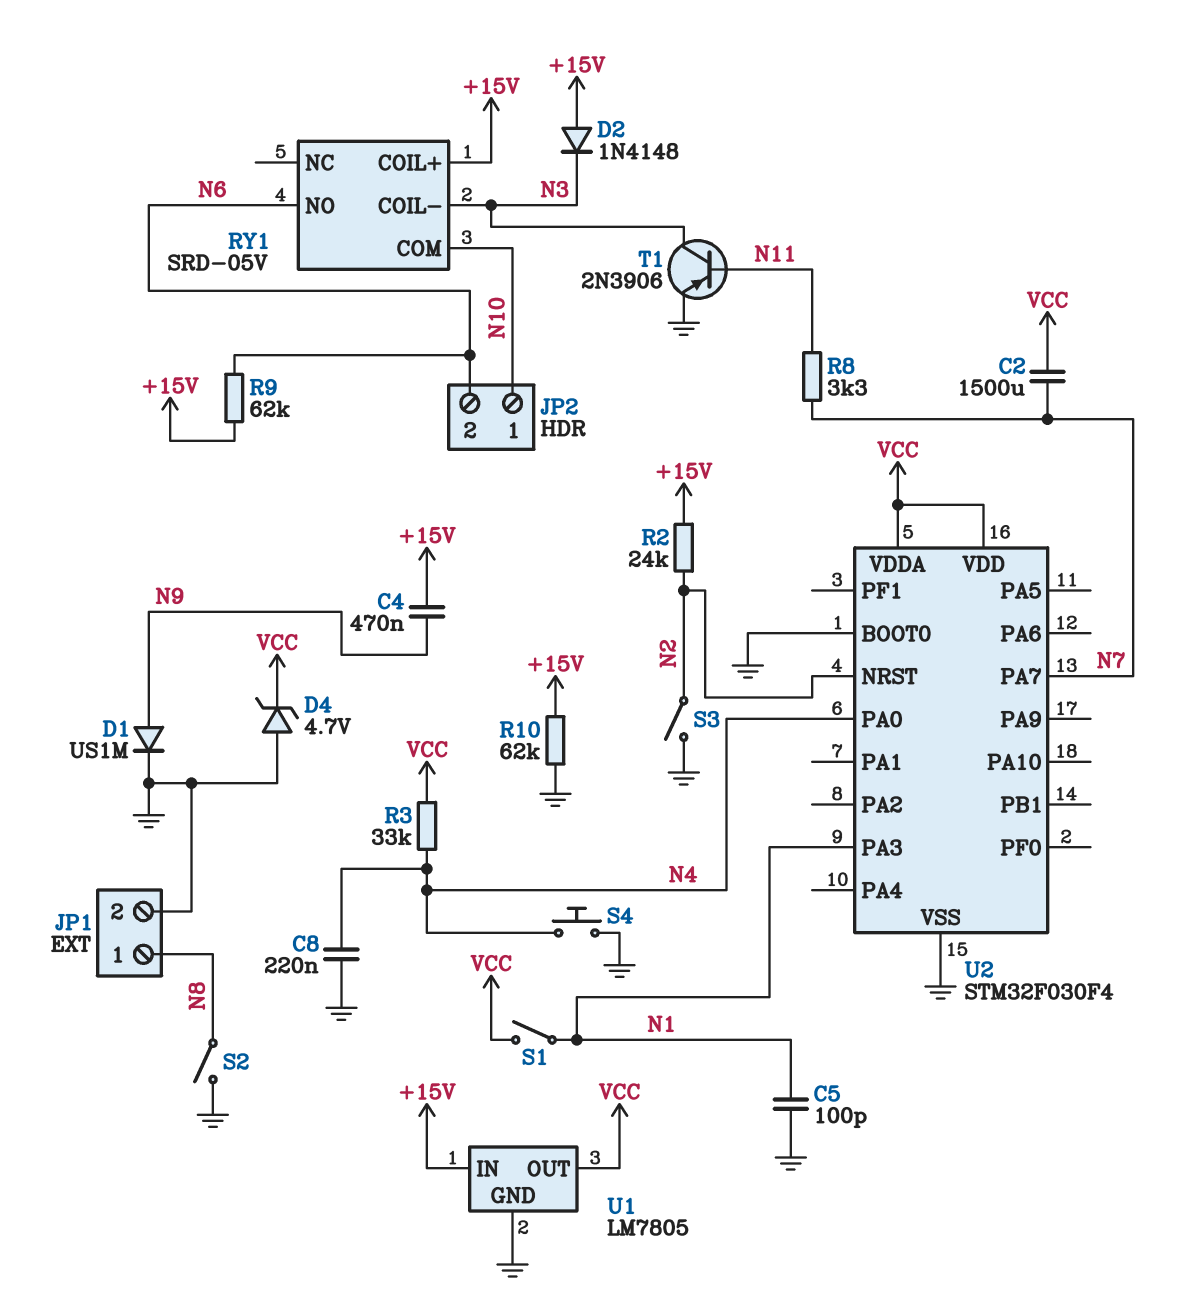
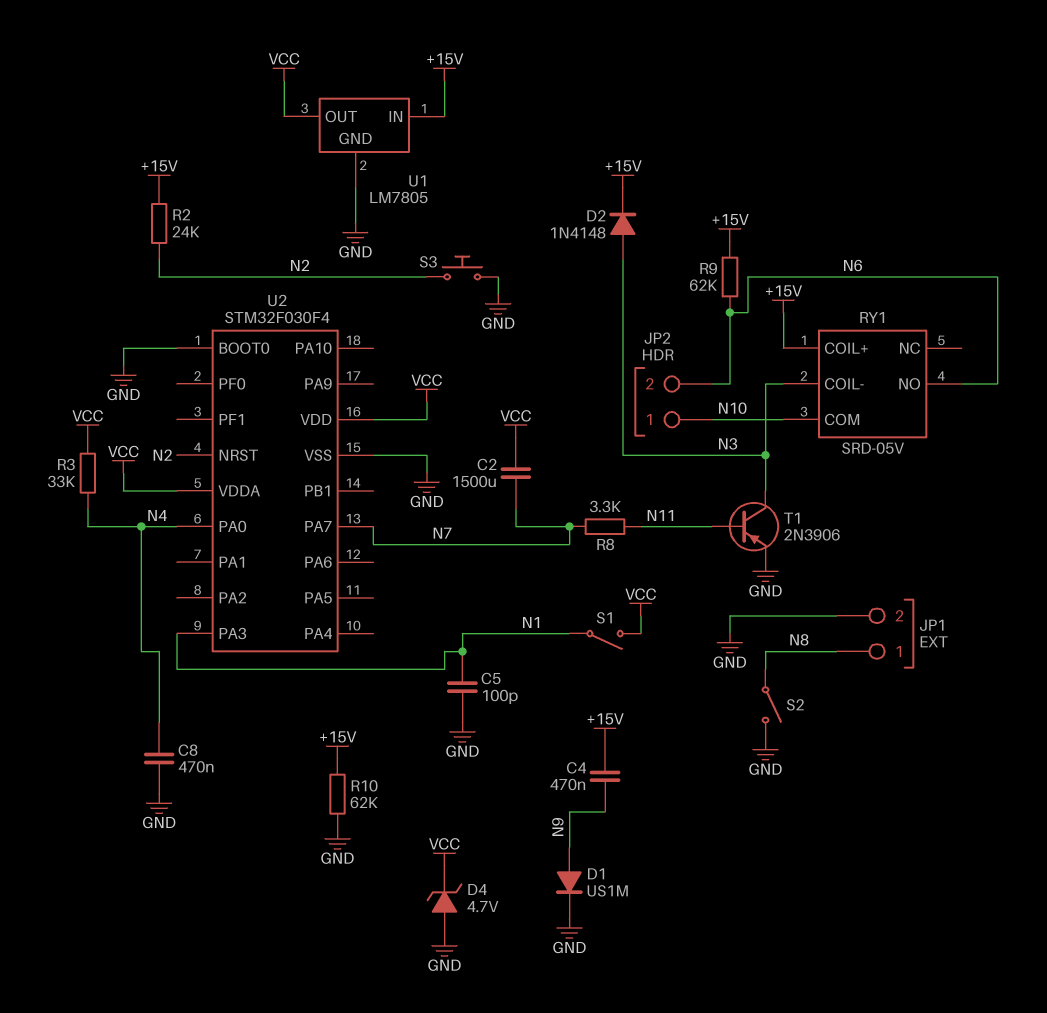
C8: 220nF (GND, N4) -> 470nF (GND, N4)
D2: diode 1N4148 (A +15V, K N3) -> diode 1N4148 (A N3, K +15V)
S3: switch (GND, N2) -> button (GND, N2)
S4: button (GND, N4) -> none

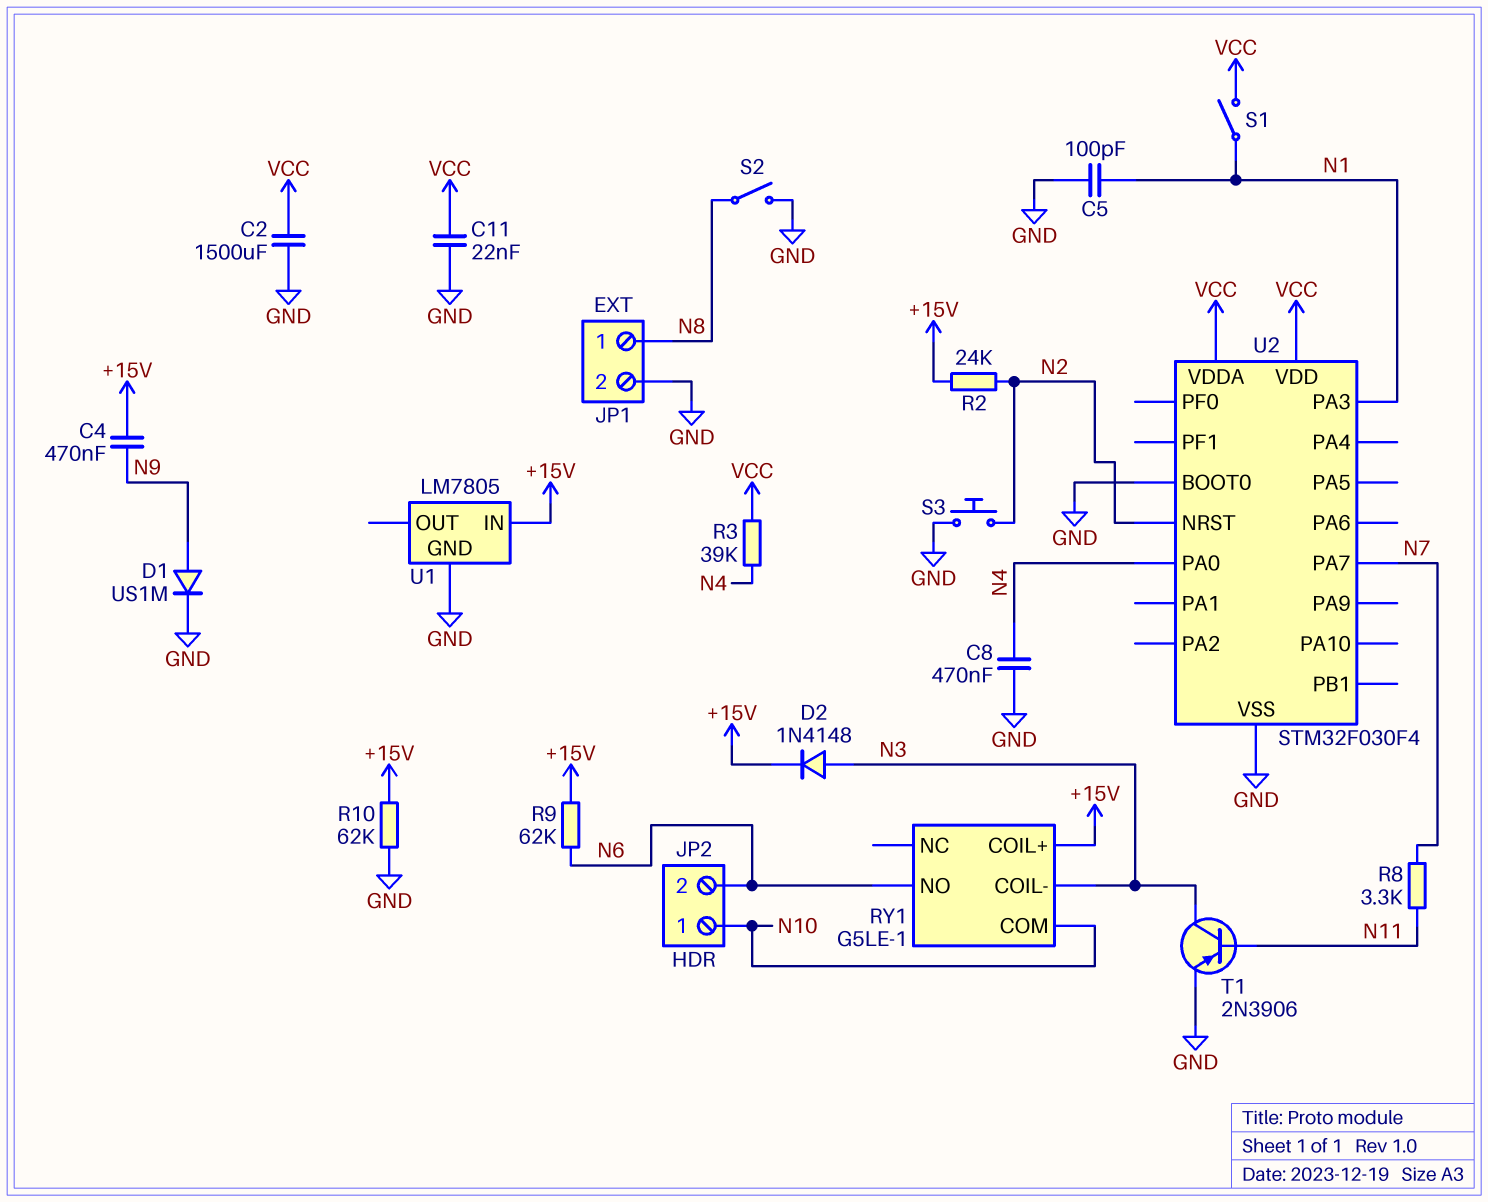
C2: 1500uF (N7, VCC) -> 1500uF (GND, VCC)
C11: none -> 22nF (GND, VCC)
D4: zener 4.7V (A GND, K VCC) -> none
R3: 33k (N4, VCC) -> 39k (N4, VCC)
RY1: SRD-05V -> G5LE-1
U1 pin OUT: VCC -> none

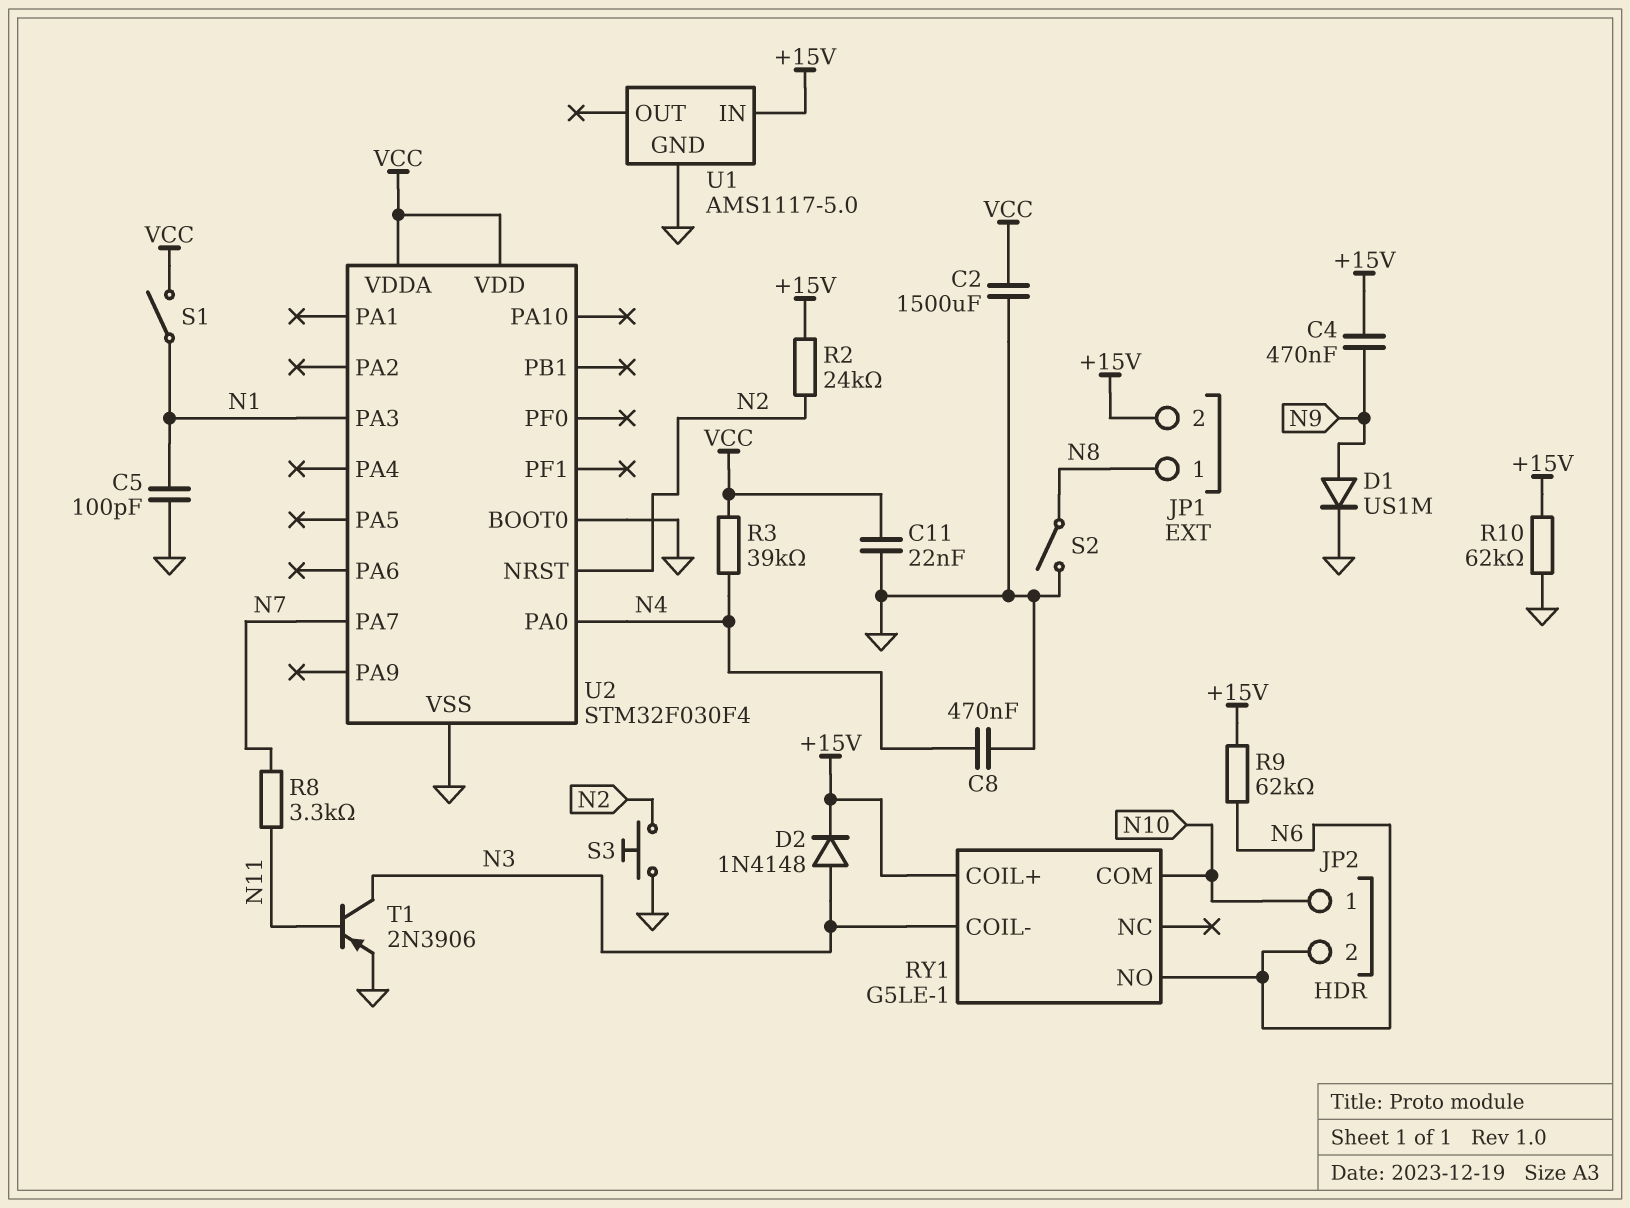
JP1 pin 2: GND -> +15V
U1: LM7805 -> AMS1117-5.0

